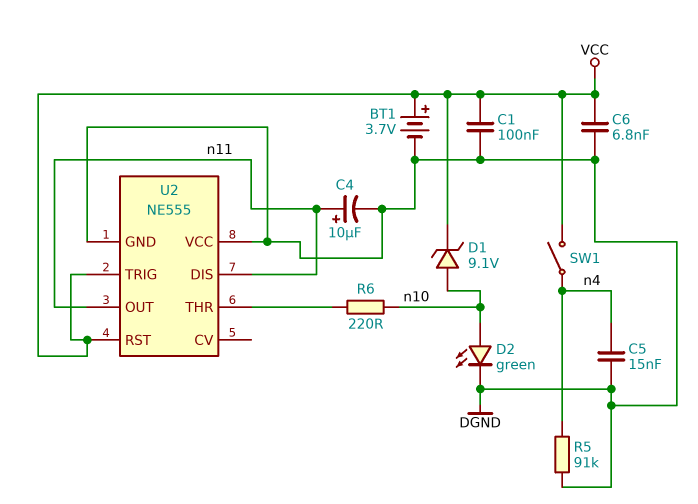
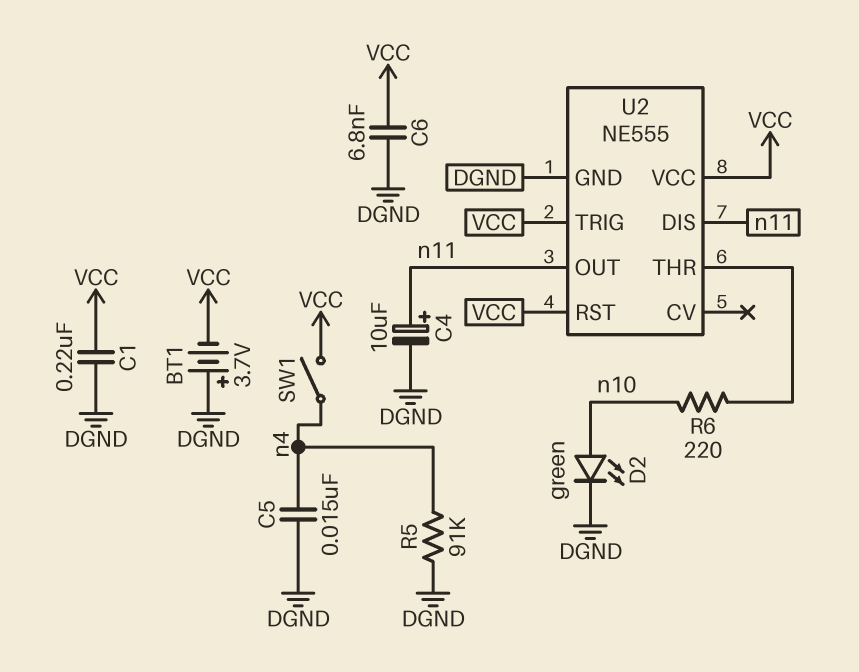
BT1: 3.7V (plus VCC, minus DGND) -> 3.7V (plus DGND, minus VCC)
C1: 100nF (DGND, VCC) -> 220nF (DGND, VCC)
D1: zener 9.1V (A n10, K VCC) -> none
U2 pin VCC: DGND -> VCC

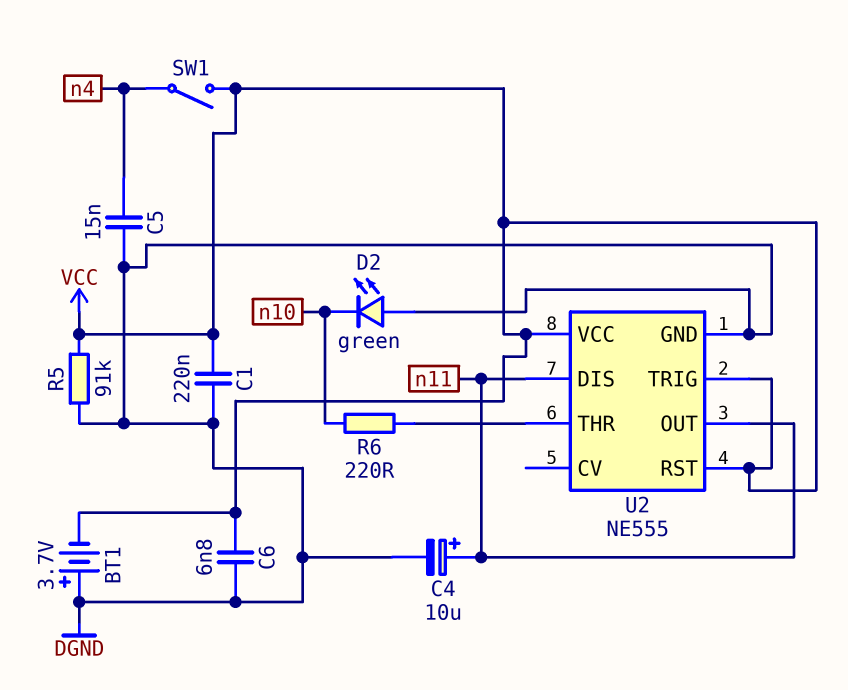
D2: LED green (A n10, K DGND) -> LED green (A DGND, K n10)
R5: 91k (DGND, n4) -> 91k (DGND, VCC)

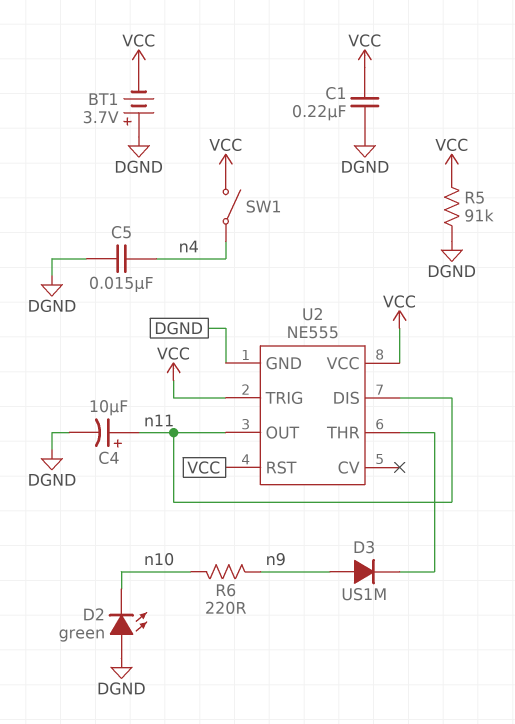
C6: 6.8nF (DGND, VCC) -> none
D3: none -> diode US1M (A n9, K U2/THR)
R6: 220 (U2/THR, n10) -> 220 (n9, n10)

